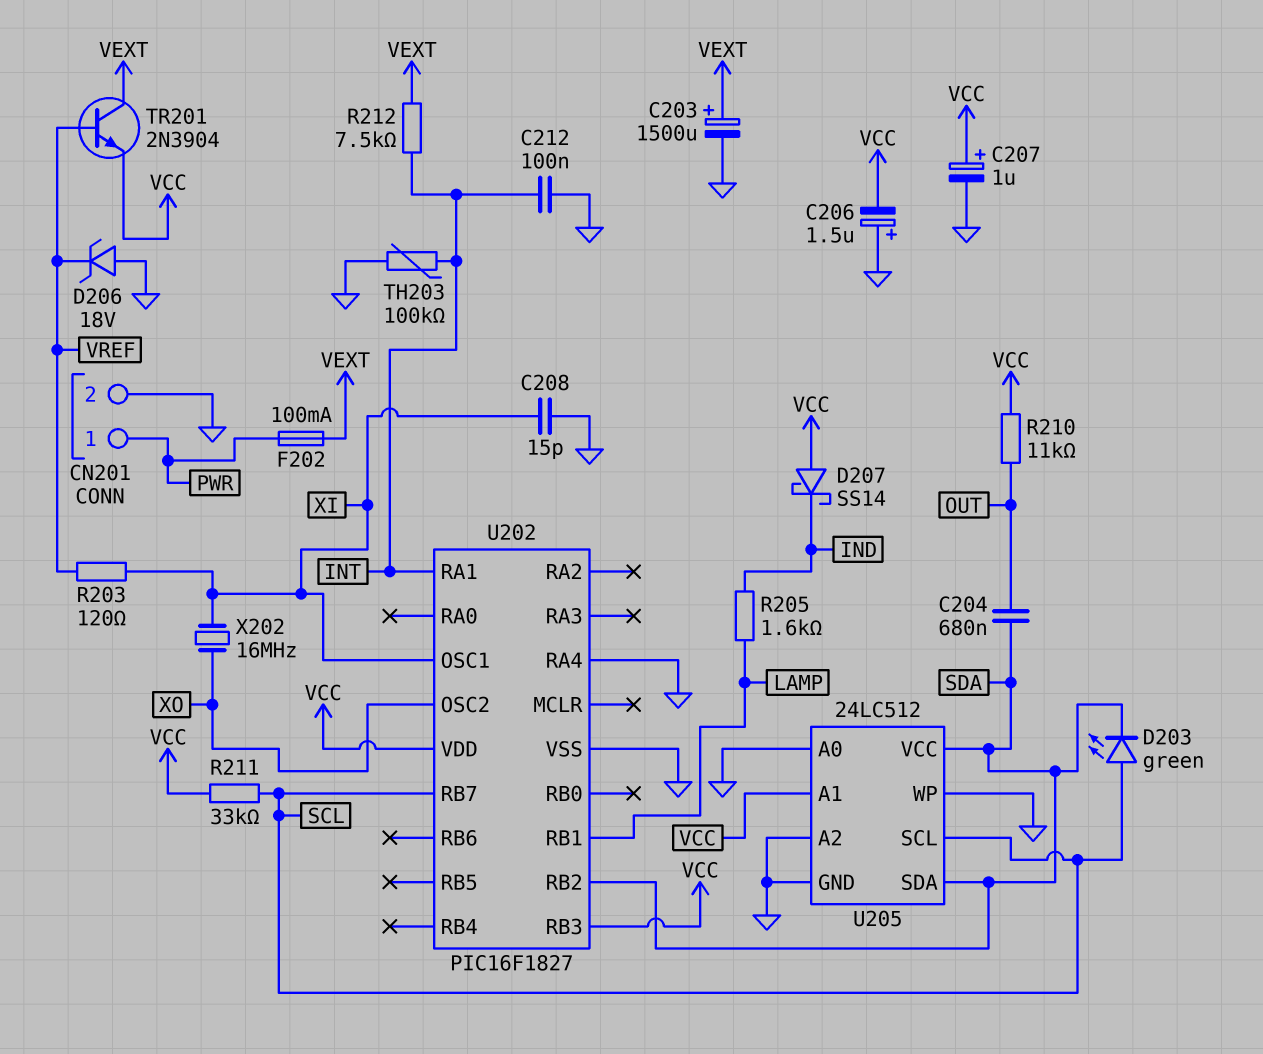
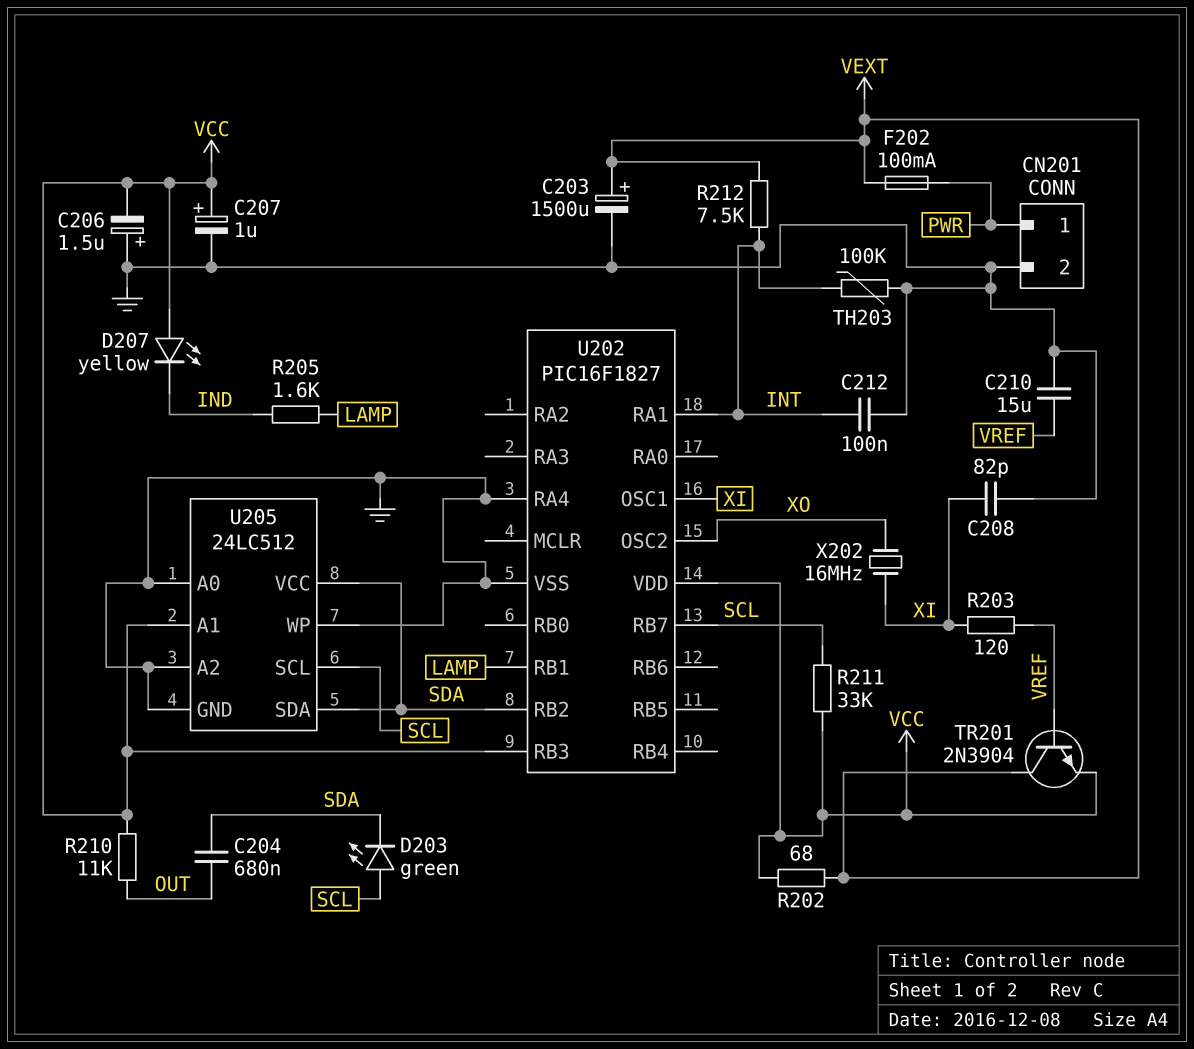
C208: 15pF (GND, XI) -> 82pF (GND, XI)
C210: none -> 15uF (GND, VREF)
D206: zener 18V (A GND, K VREF) -> none
D207: schottky SS14 (A VCC, K IND) -> LED yellow (A VCC, K IND)
R202: none -> 68 (VCC, VEXT)

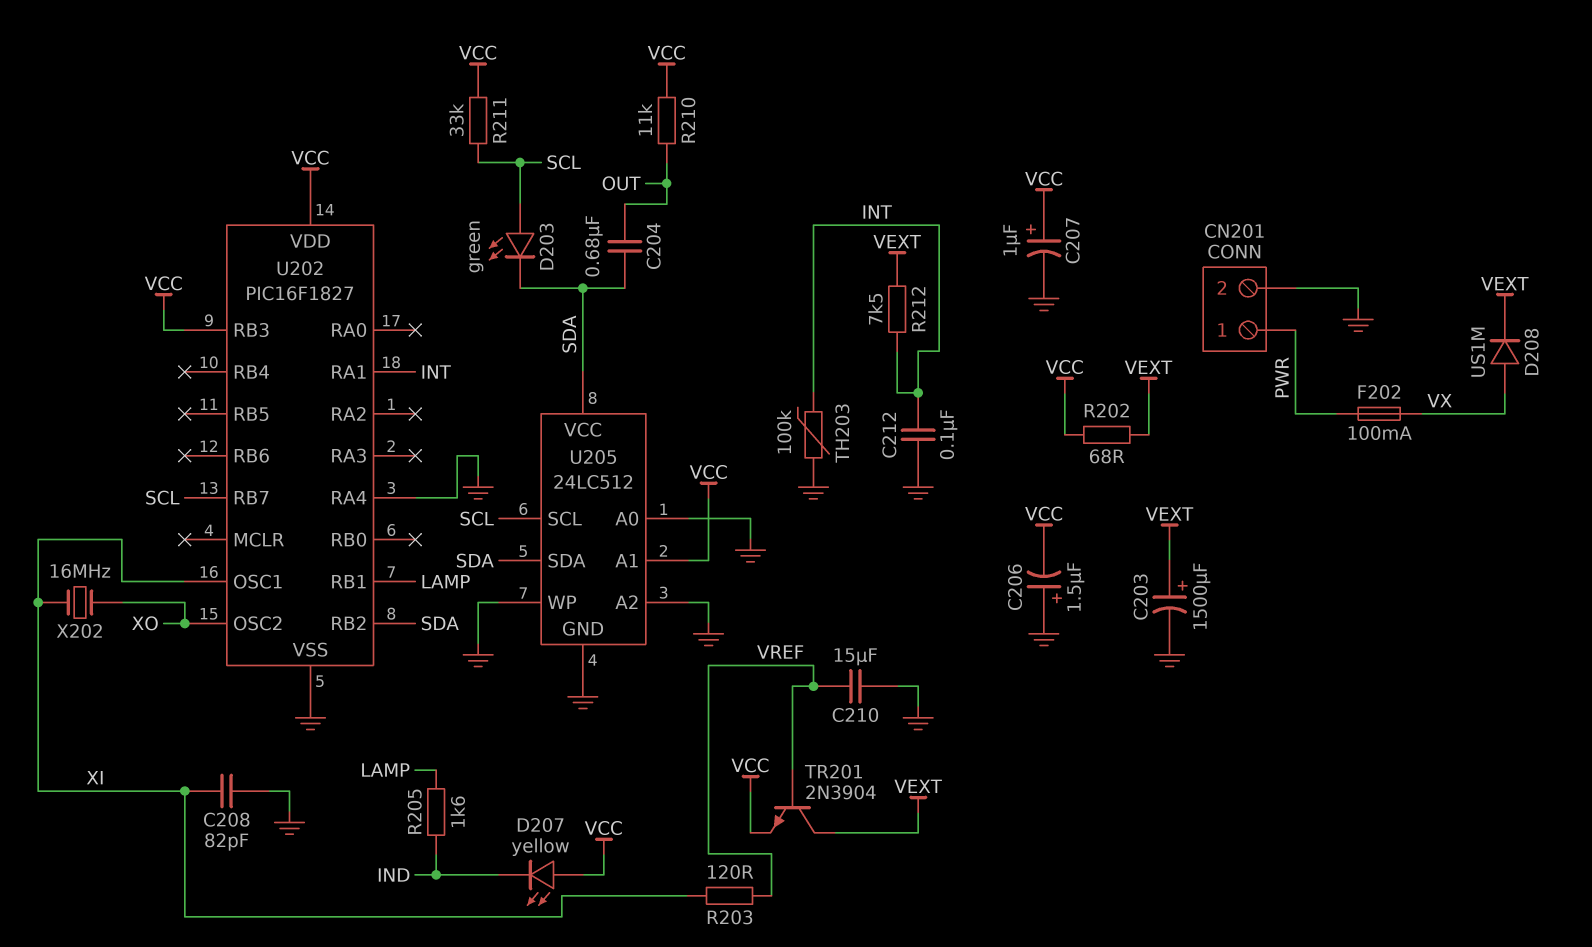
D208: none -> diode US1M (A VX, K VEXT)
F202: 100mA (PWR, VEXT) -> 100mA (PWR, VX)

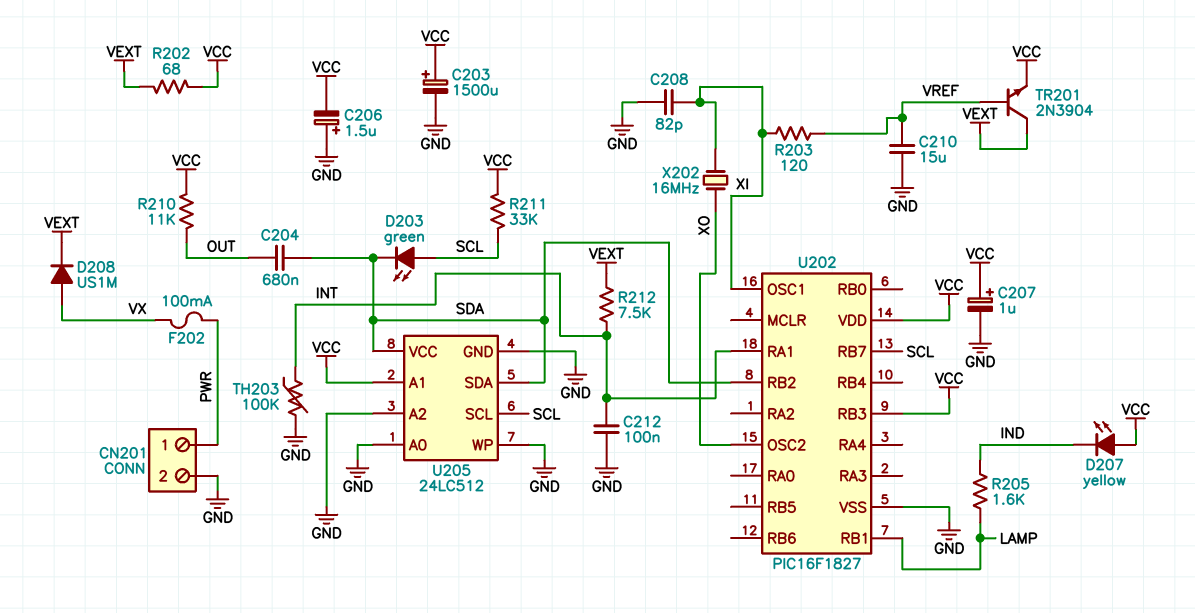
C203: 1500uF (plus VEXT, minus GND) -> 1500uF (plus VCC, minus GND)
U202 pin RA4: GND -> none

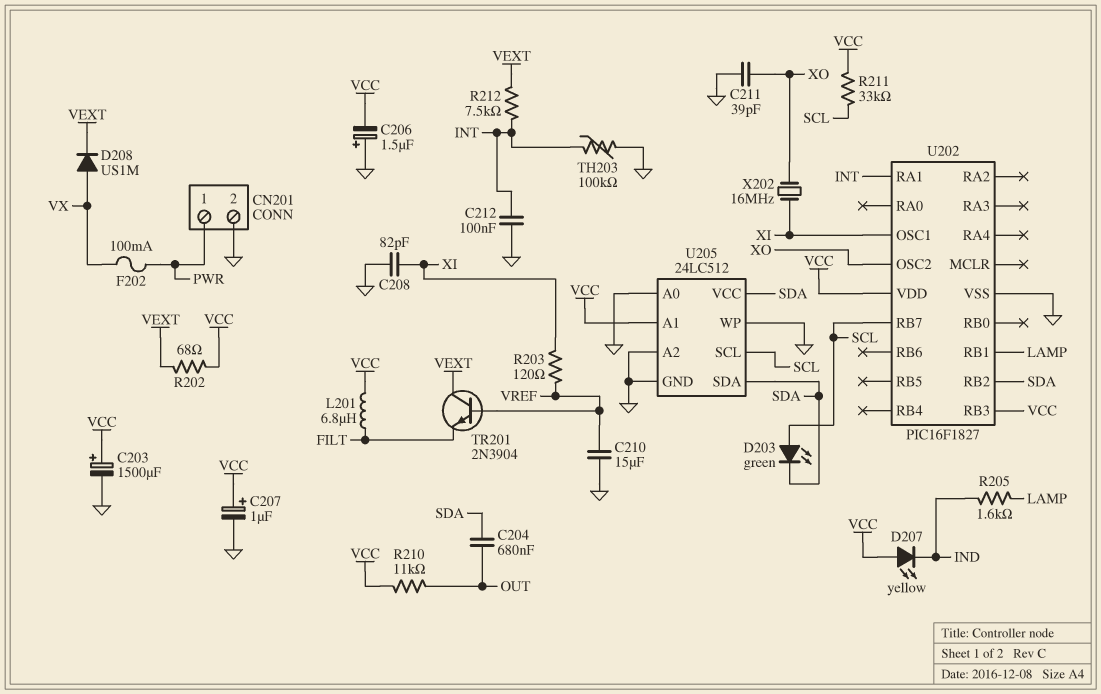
C211: none -> 39pF (GND, XO)
L201: none -> 6.8uH (FILT, VCC)
TR201: NPN 2N3904 (B VREF, C VEXT, E VCC) -> NPN 2N3904 (B VREF, C VEXT, E FILT)

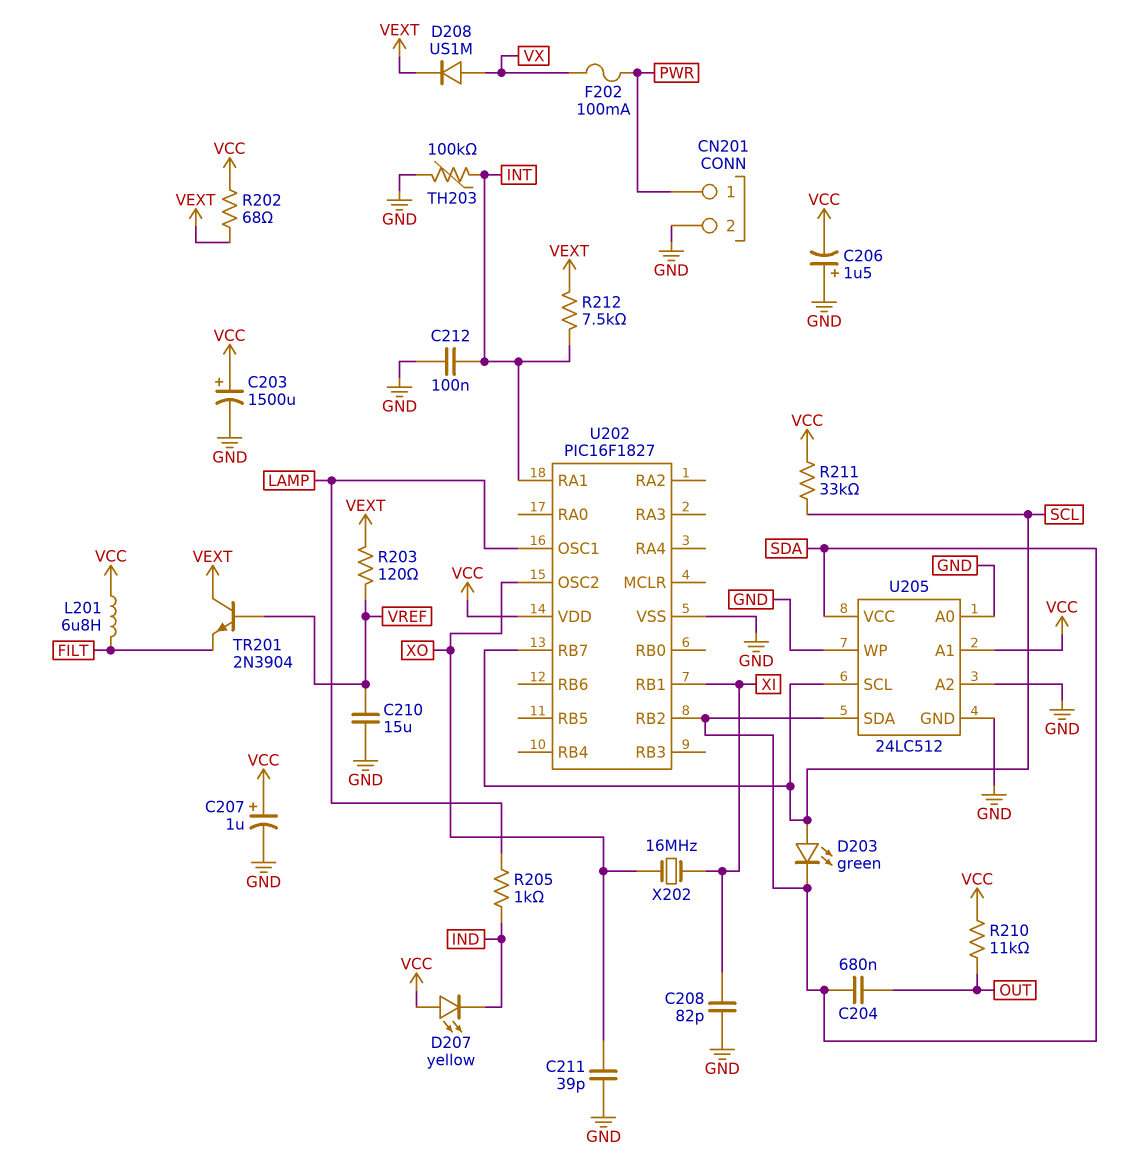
R203: 120 (VREF, XI) -> 120 (VEXT, VREF)
R205: 1.6k (IND, LAMP) -> 1k (IND, LAMP)
U202 pin OSC1: XI -> LAMP
U202 pin RB1: LAMP -> XI
U202 pin RB3: VCC -> none

